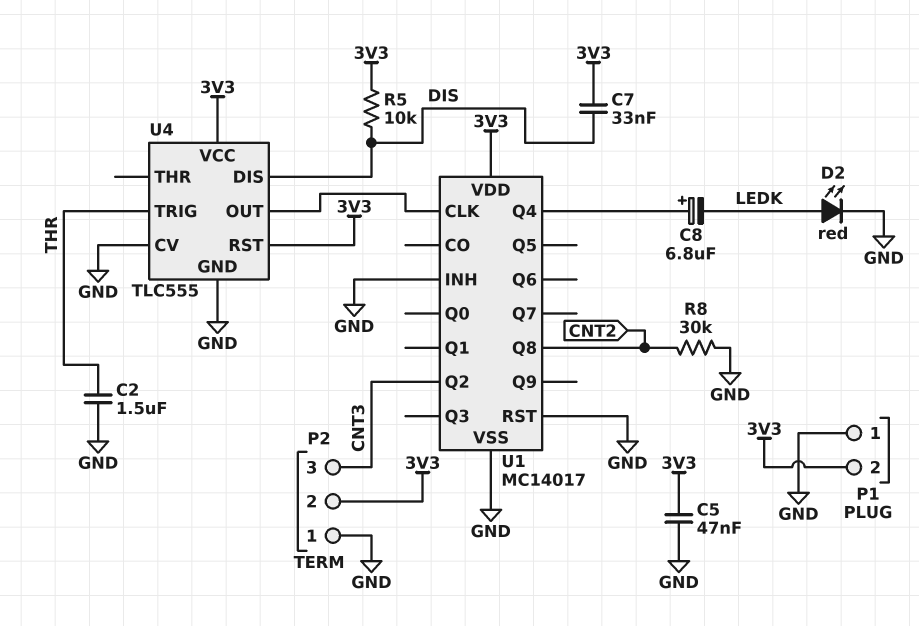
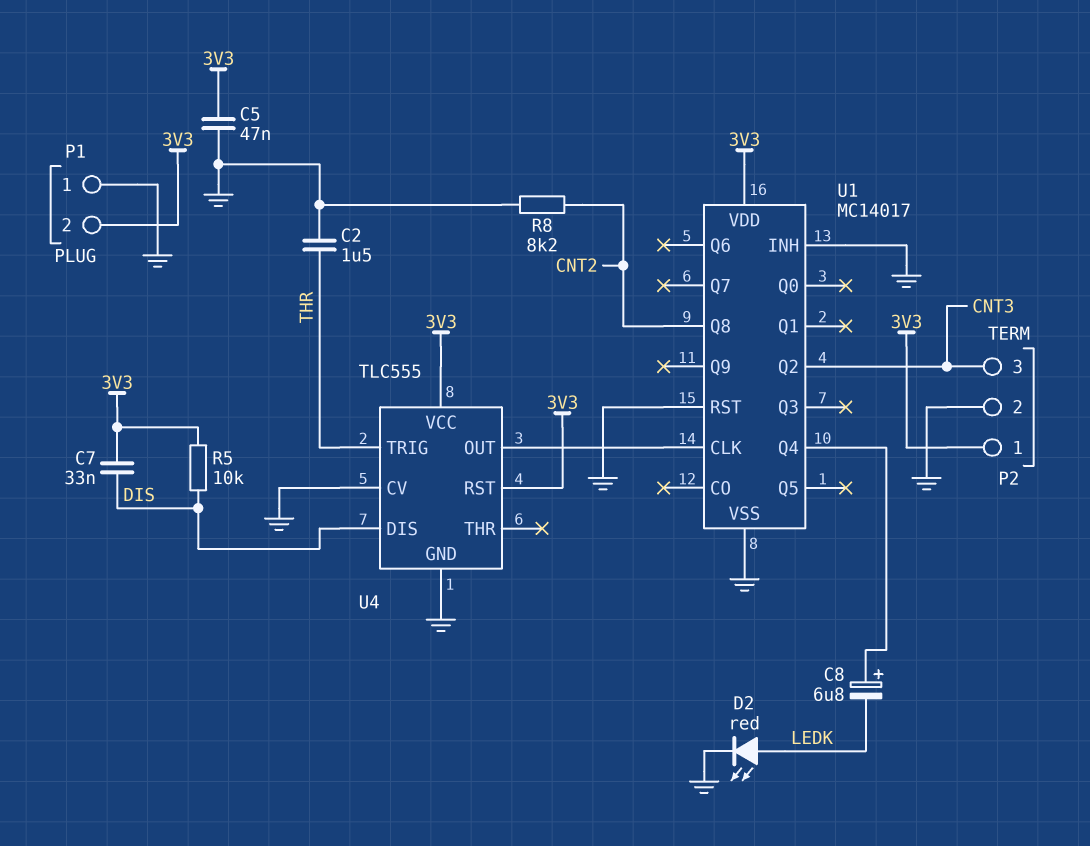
P2 pin 1: GND -> 3V3
P2 pin 2: 3V3 -> GND
R8: 30k (CNT2, GND) -> 8.2k (CNT2, GND)

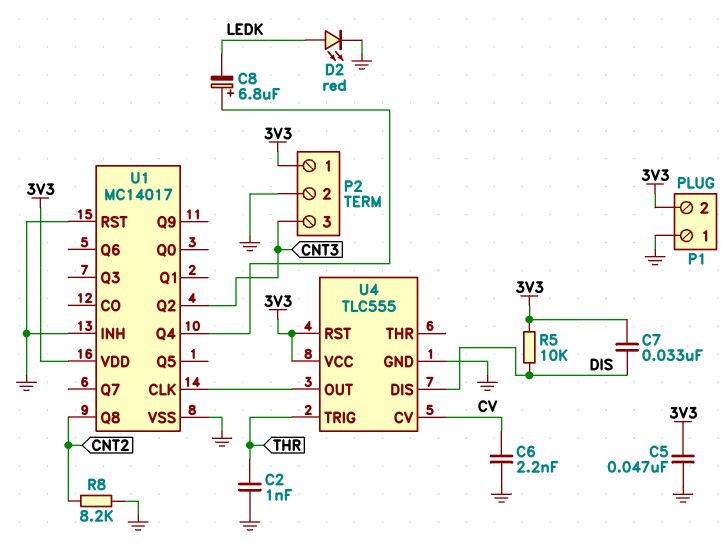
C2: 1.5uF (GND, THR) -> 1nF (GND, THR)
C6: none -> 2.2nF (CV, GND)
U4 pin CV: GND -> CV

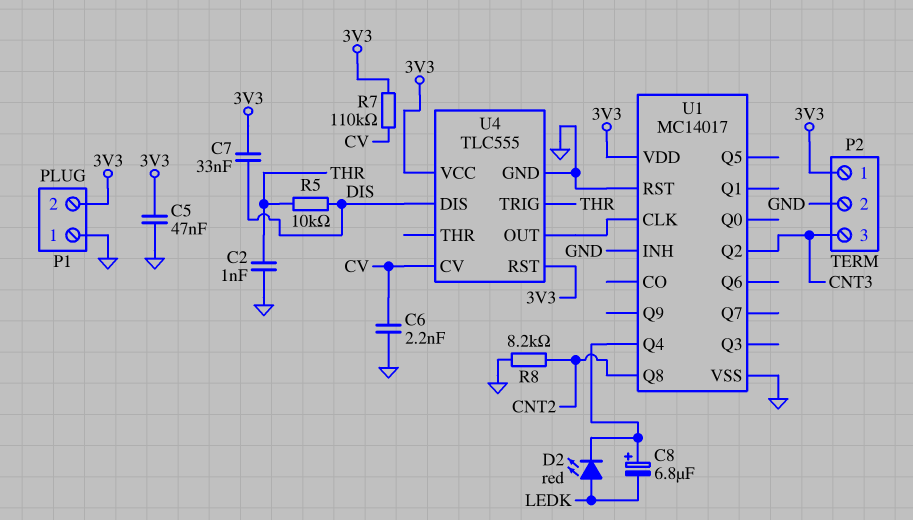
D2: LED red (A LEDK, K GND) -> LED red (A LEDK, K U1/Q4)
R5: 10k (3V3, DIS) -> 10k (DIS, THR)
R7: none -> 110k (3V3, CV)

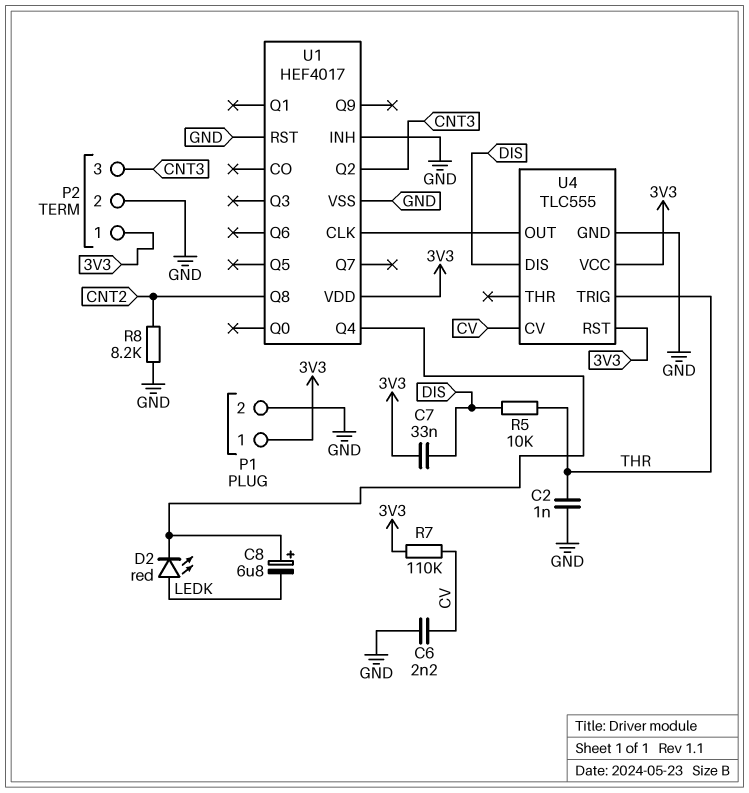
C5: 47nF (3V3, GND) -> none
P1 pin 1: GND -> 3V3
P1 pin 2: 3V3 -> GND
U1: MC14017 -> HEF4017

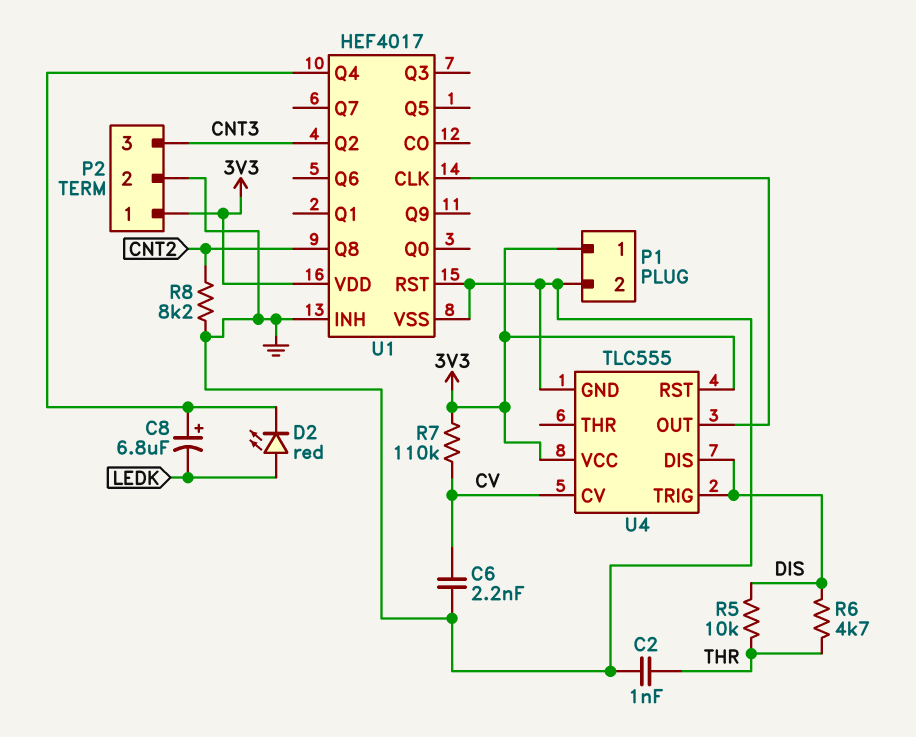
C7: 33nF (3V3, DIS) -> none
R6: none -> 4.7k (DIS, THR)
U4 pin TRIG: THR -> DIS

